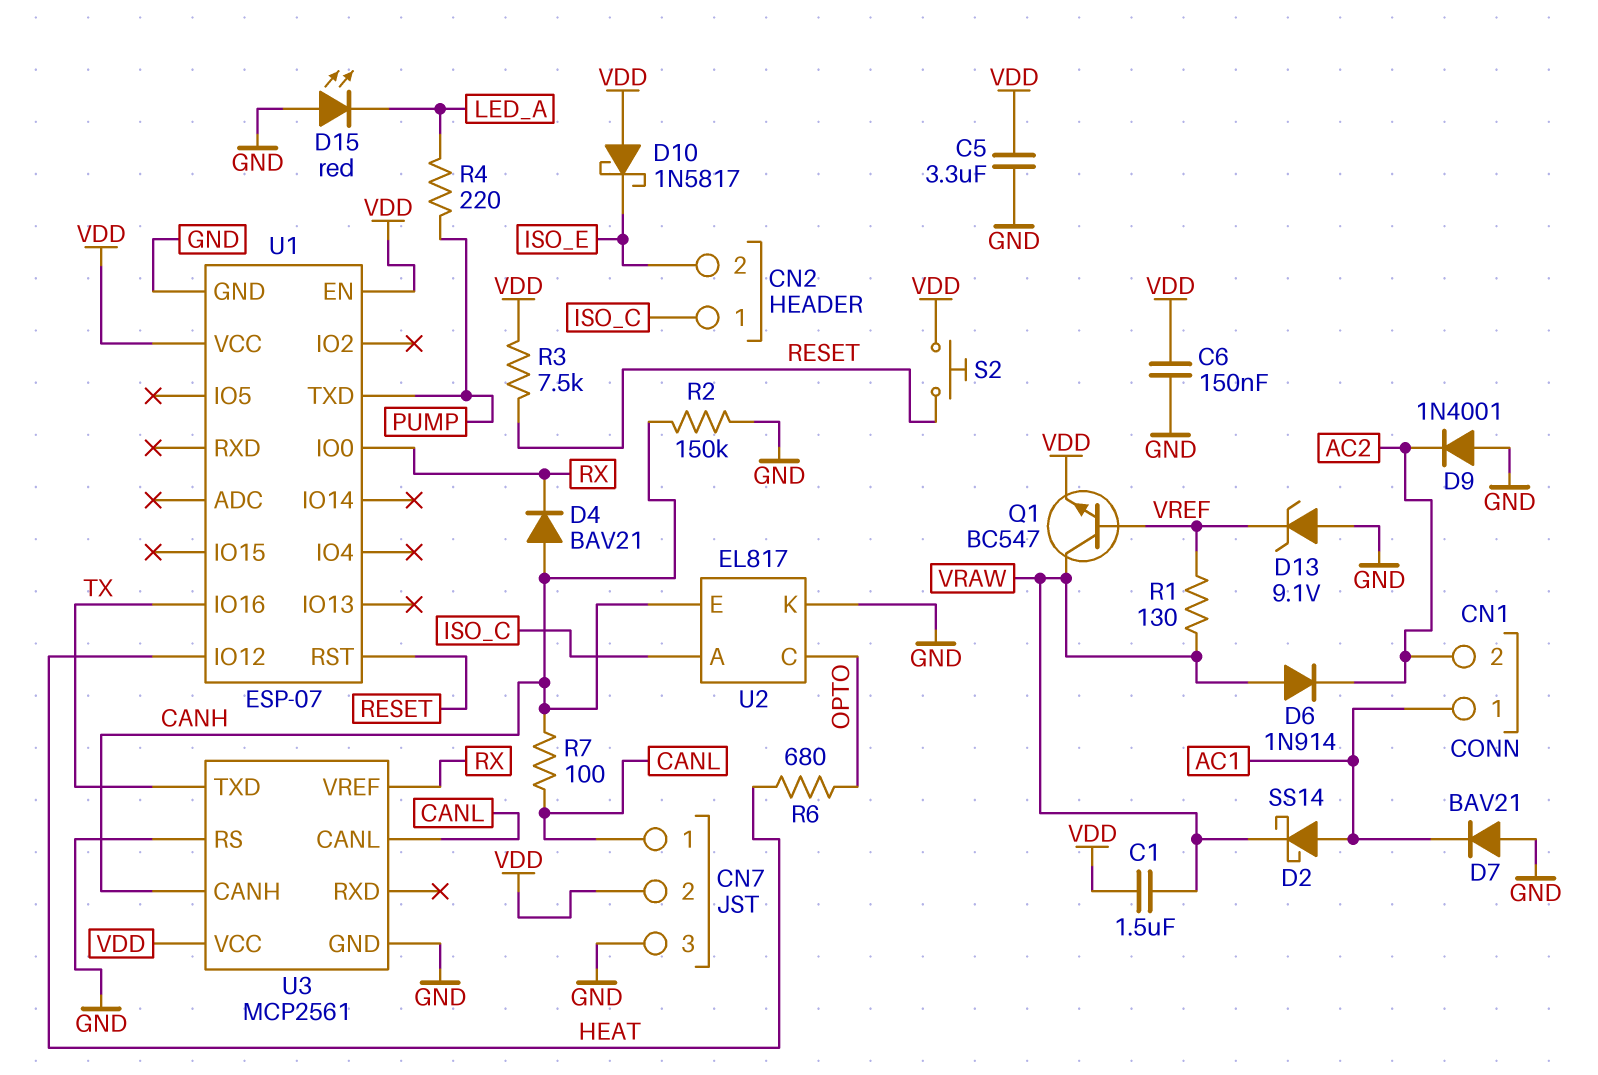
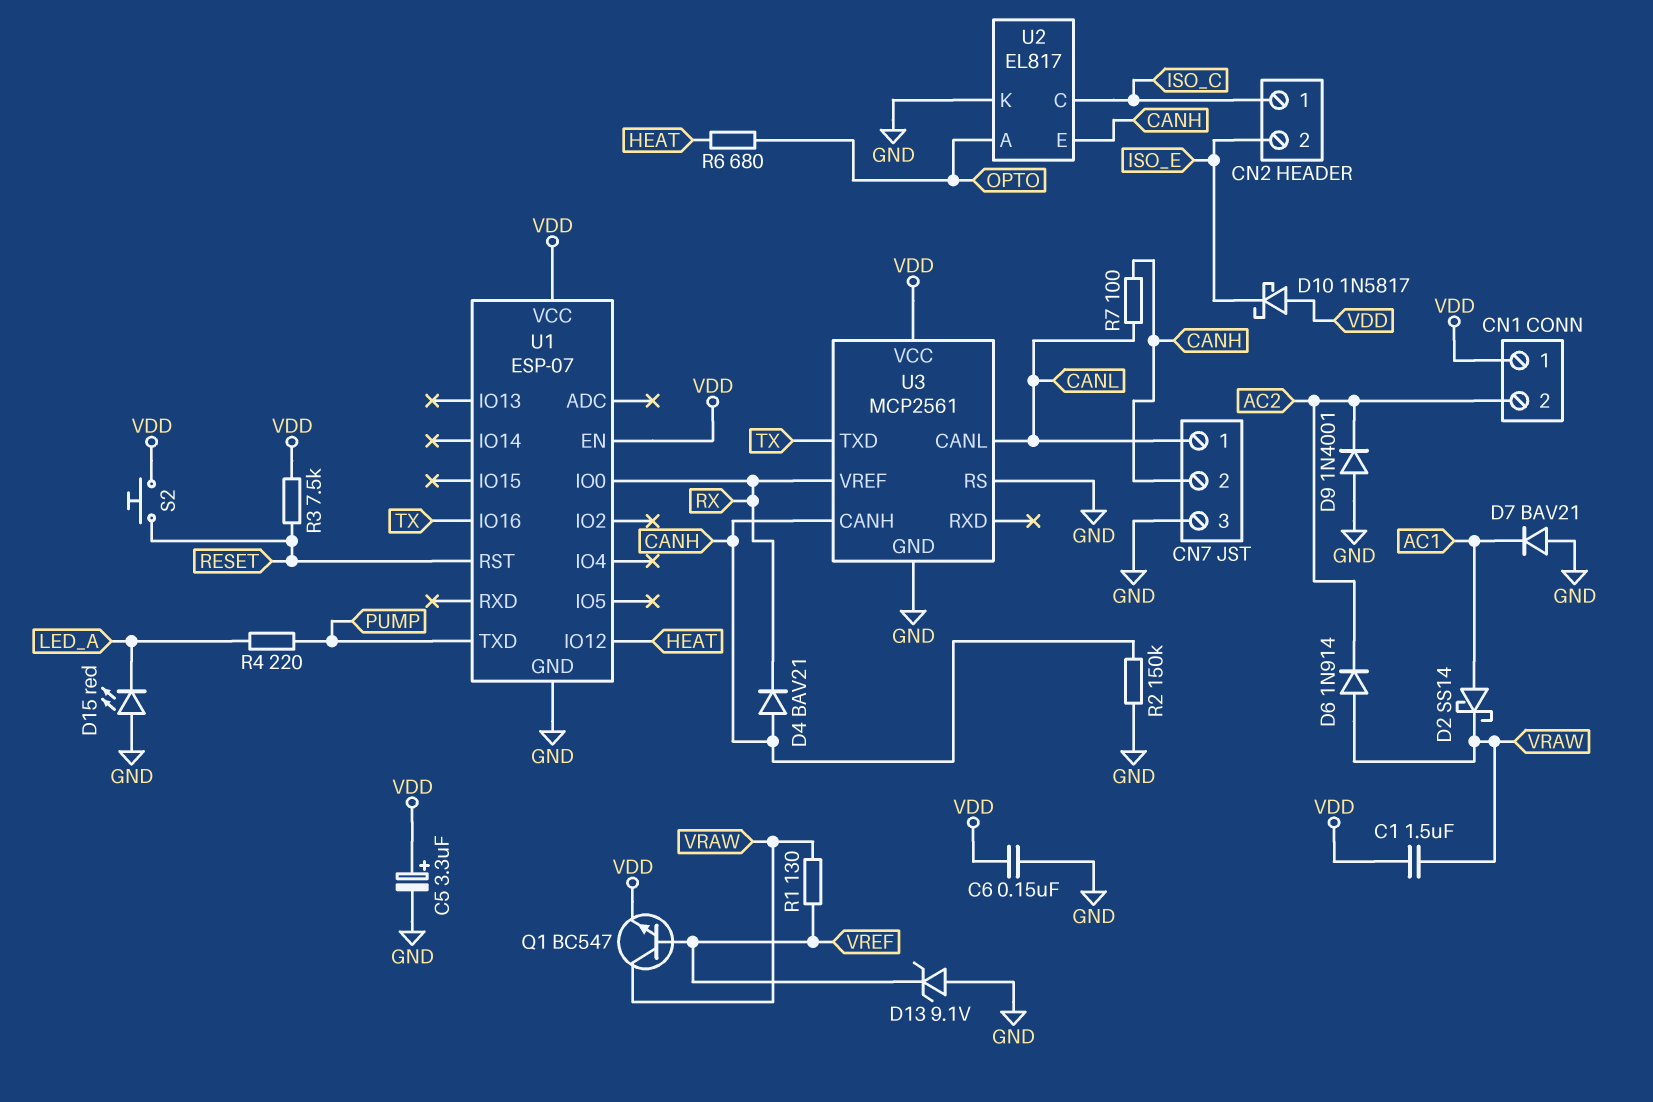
C5: 3.3uF (GND, VDD) -> 3.3uF (plus VDD, minus GND)
CN1 pin 1: AC1 -> VDD
CN7 pin 2: VDD -> CANH
U2 pin A: ISO_C -> OPTO
U2 pin C: OPTO -> ISO_C

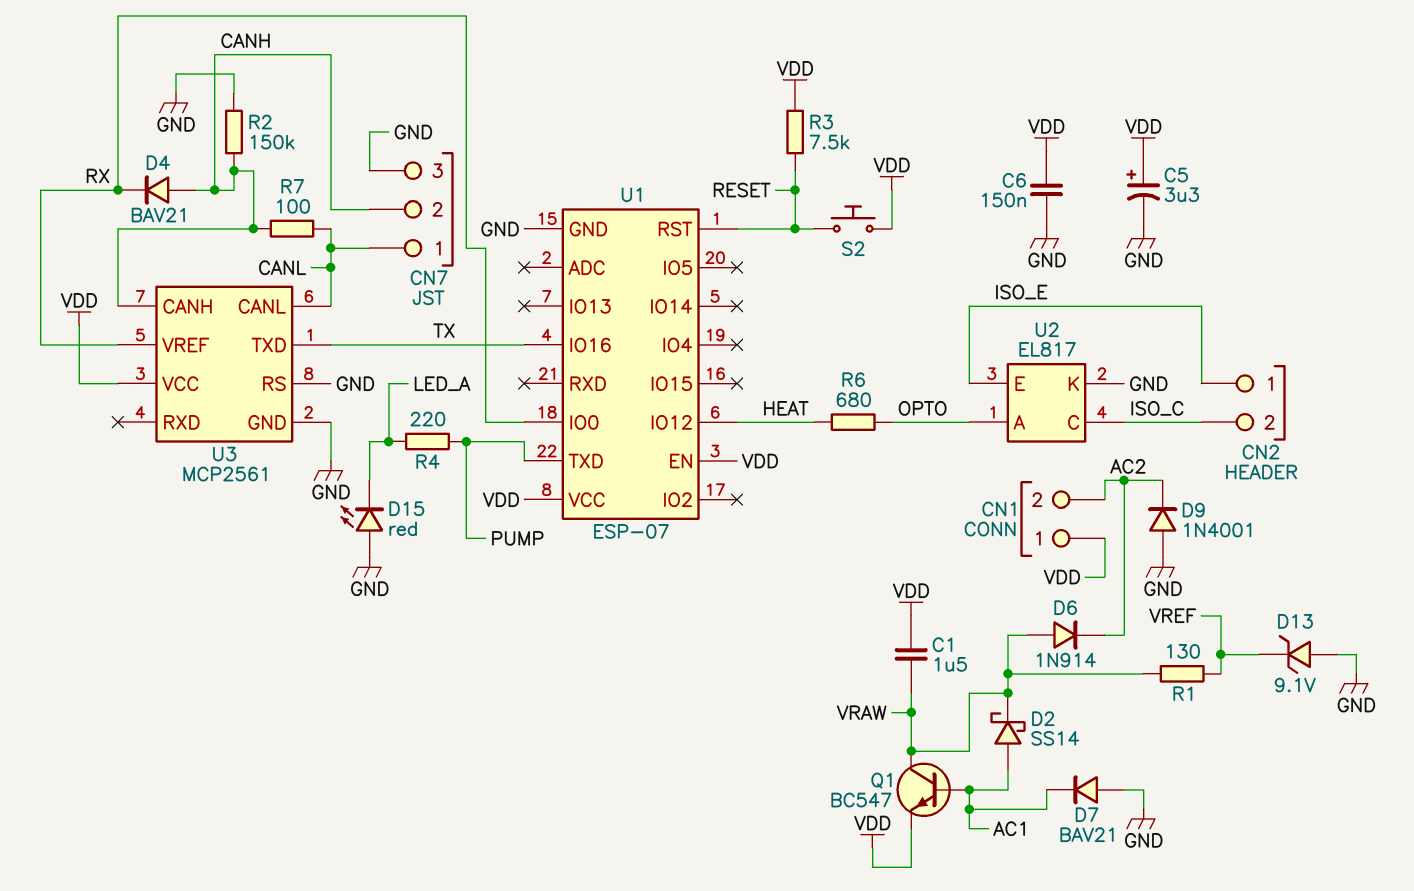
CN2 pin 1: ISO_C -> ISO_E
CN2 pin 2: ISO_E -> ISO_C
D10: schottky 1N5817 (A VDD, K ISO_E) -> none
Q1: NPN BC547 (B VREF, C VRAW, E VDD) -> NPN BC547 (B AC1, C VRAW, E VDD)
U2 pin E: CANH -> ISO_E

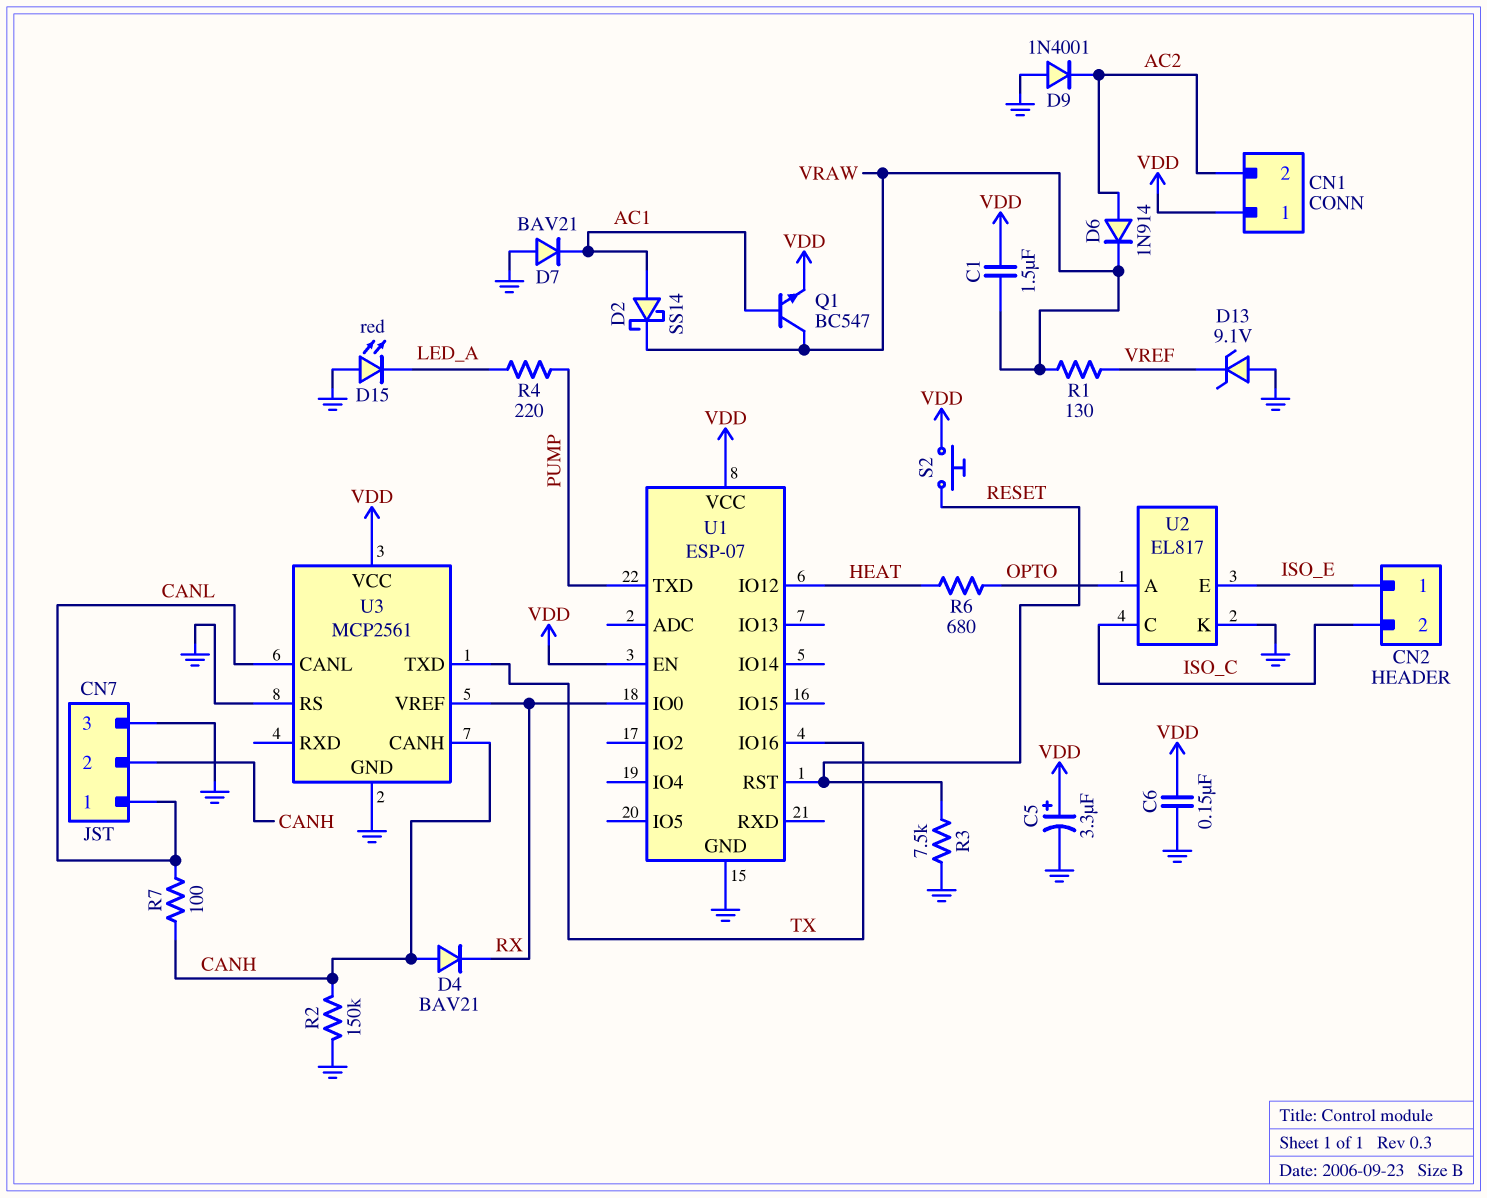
D6: diode 1N914 (A VRAW, K AC2) -> diode 1N914 (A AC2, K VRAW)
R3: 7.5k (RESET, VDD) -> 7.5k (GND, RESET)

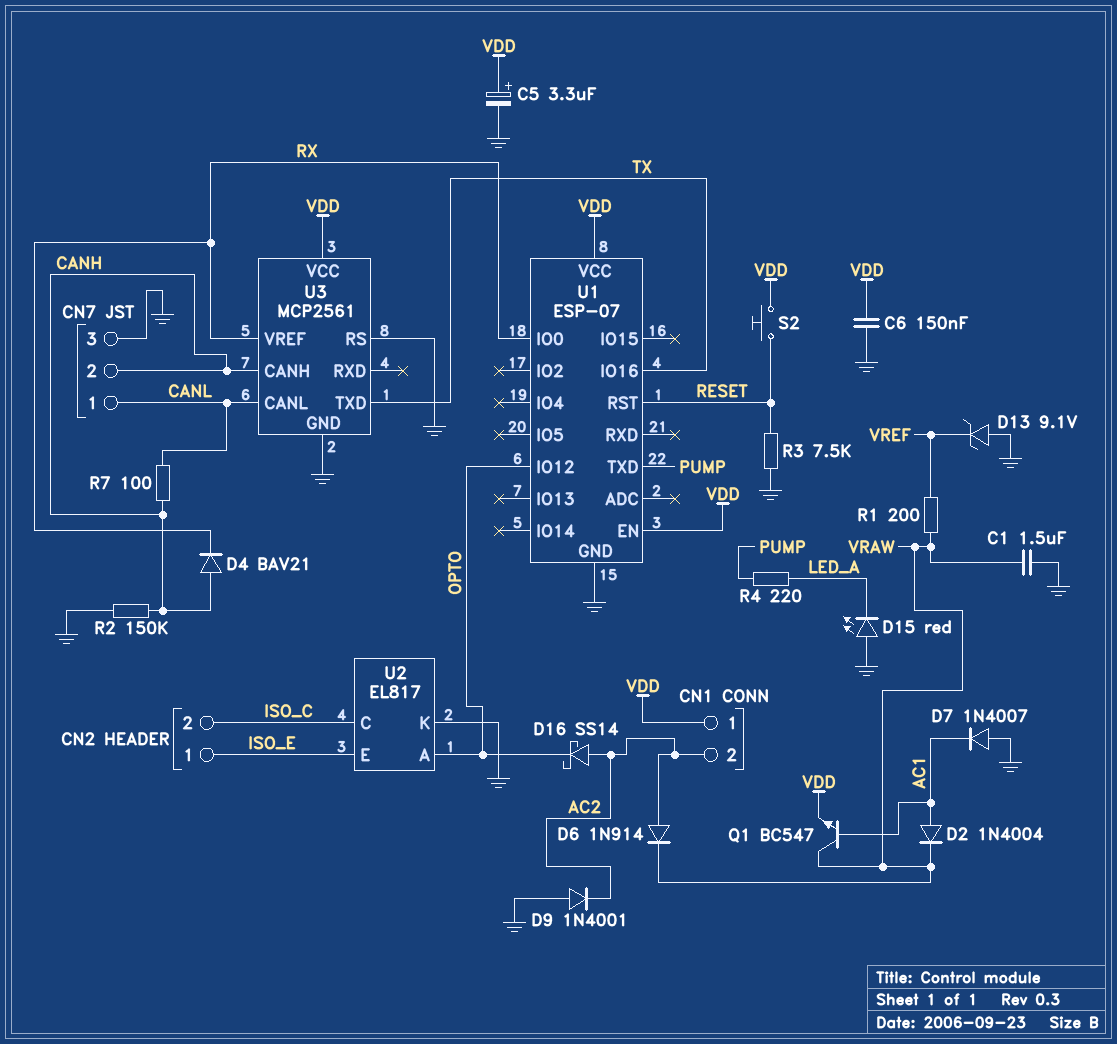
C1: 1.5uF (VDD, VRAW) -> 1.5uF (GND, VRAW)
D2: schottky SS14 (A AC1, K VRAW) -> diode 1N4004 (A AC1, K VRAW)
D7: diode BAV21 (A GND, K AC1) -> diode 1N4007 (A GND, K AC1)
D16: none -> schottky SS14 (A AC2, K OPTO)
R1: 130 (VRAW, VREF) -> 200 (VRAW, VREF)
R6: 680 (HEAT, OPTO) -> none
U1 pin IO12: HEAT -> OPTO

